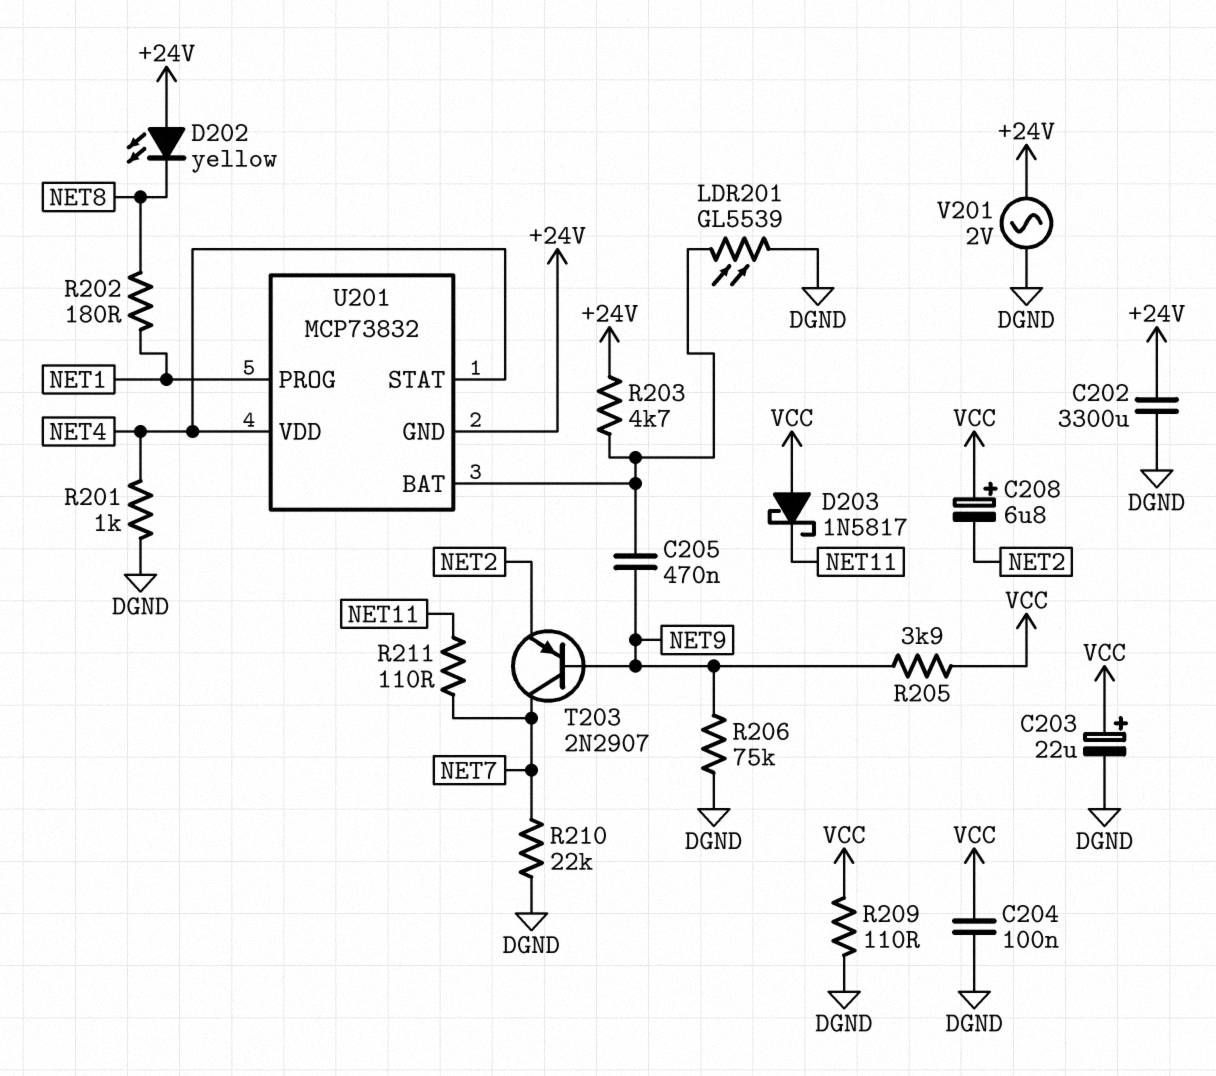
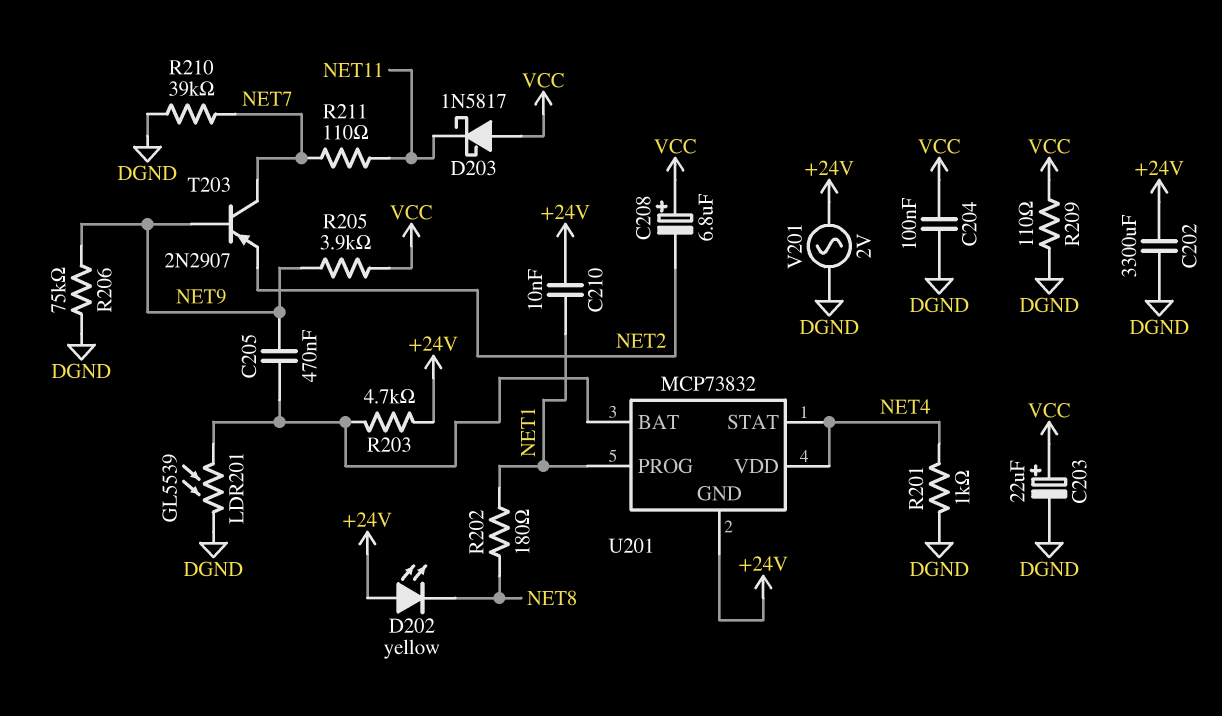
C210: none -> 10nF (+24V, NET1)
R210: 22k (DGND, NET7) -> 39k (DGND, NET7)

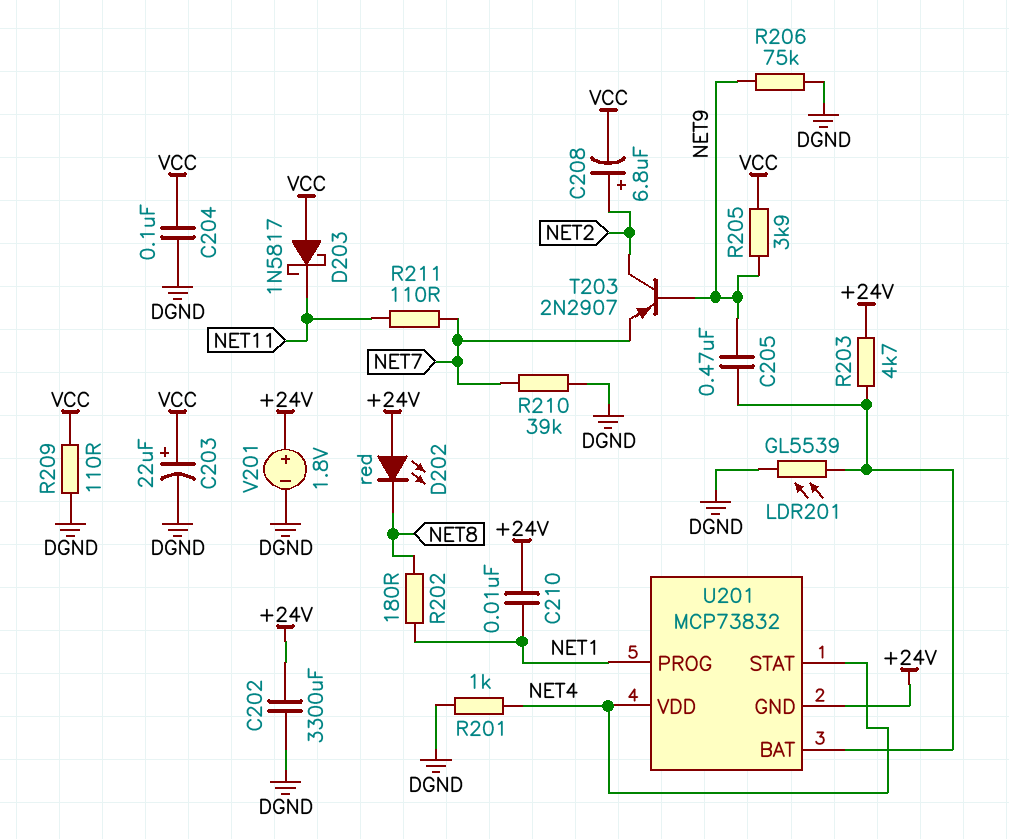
C208: 6.8uF (plus VCC, minus NET2) -> 6.8uF (plus NET2, minus VCC)
D202: LED yellow (A +24V, K NET8) -> LED red (A +24V, K NET8)
T203: PNP 2N2907 (B NET9, C NET7, E NET2) -> PNP 2N2907 (B NET9, C NET2, E NET7)
V201: AC 2V (+24V, DGND) -> 1.8V (plus +24V, minus DGND)

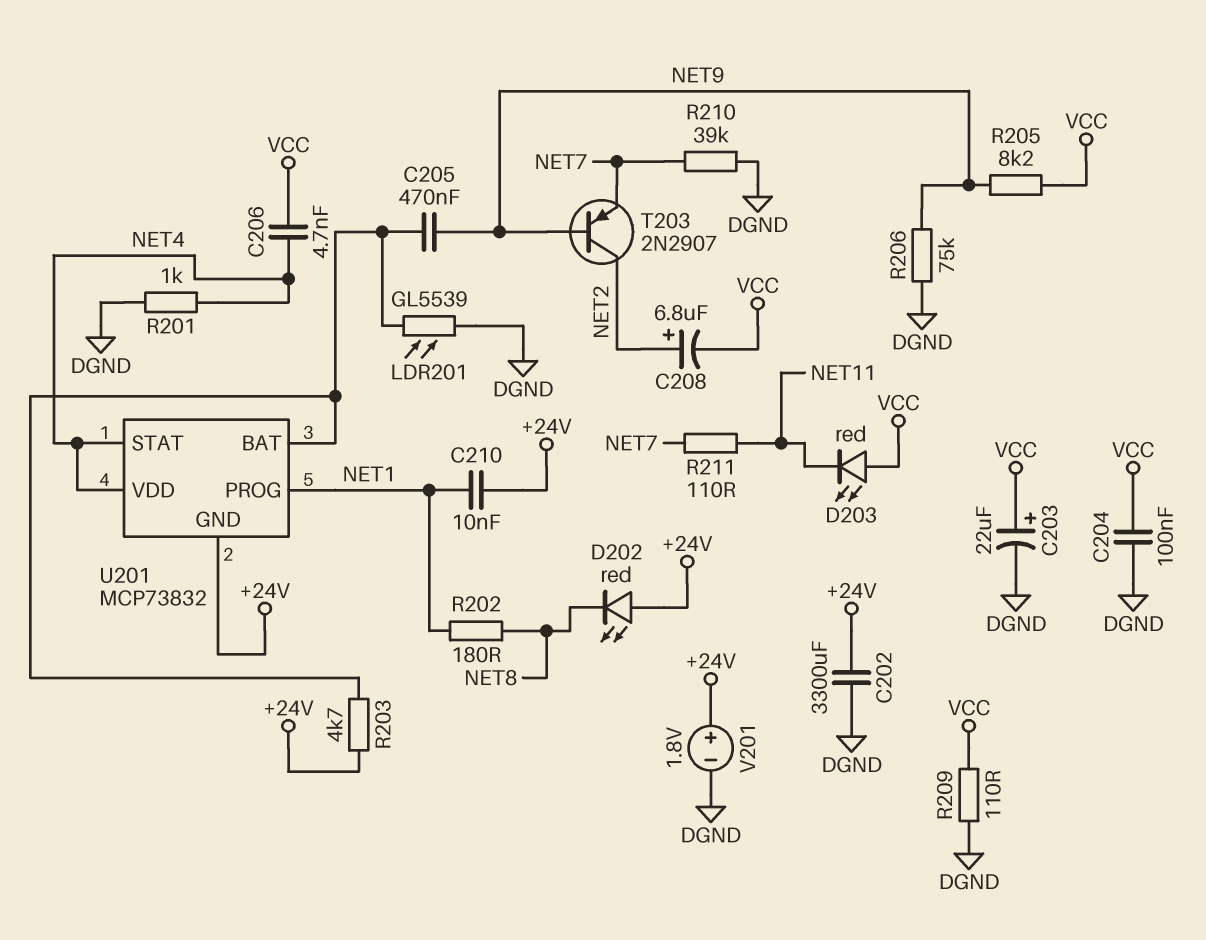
C206: none -> 4.7nF (NET4, VCC)
D203: schottky 1N5817 (A VCC, K NET11) -> LED red (A VCC, K NET11)
R205: 3.9k (NET9, VCC) -> 8.2k (NET9, VCC)

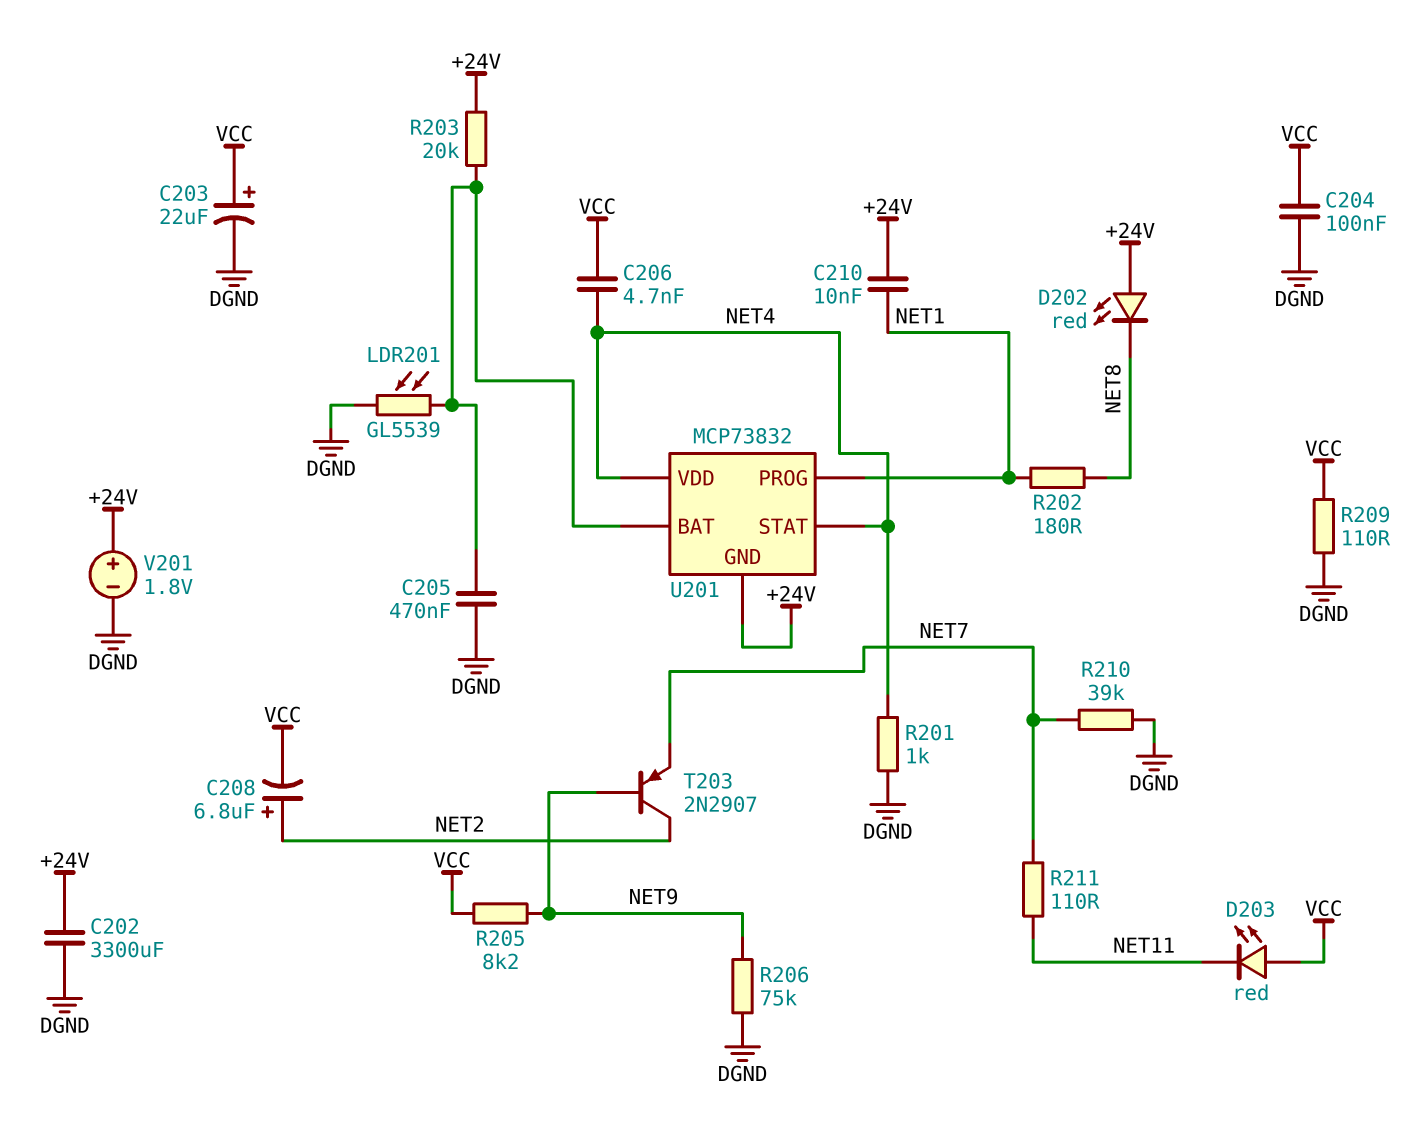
C205: 470nF (NET9, U201/BAT) -> 470nF (DGND, U201/BAT)
R203: 4.7k (+24V, U201/BAT) -> 20k (+24V, U201/BAT)

